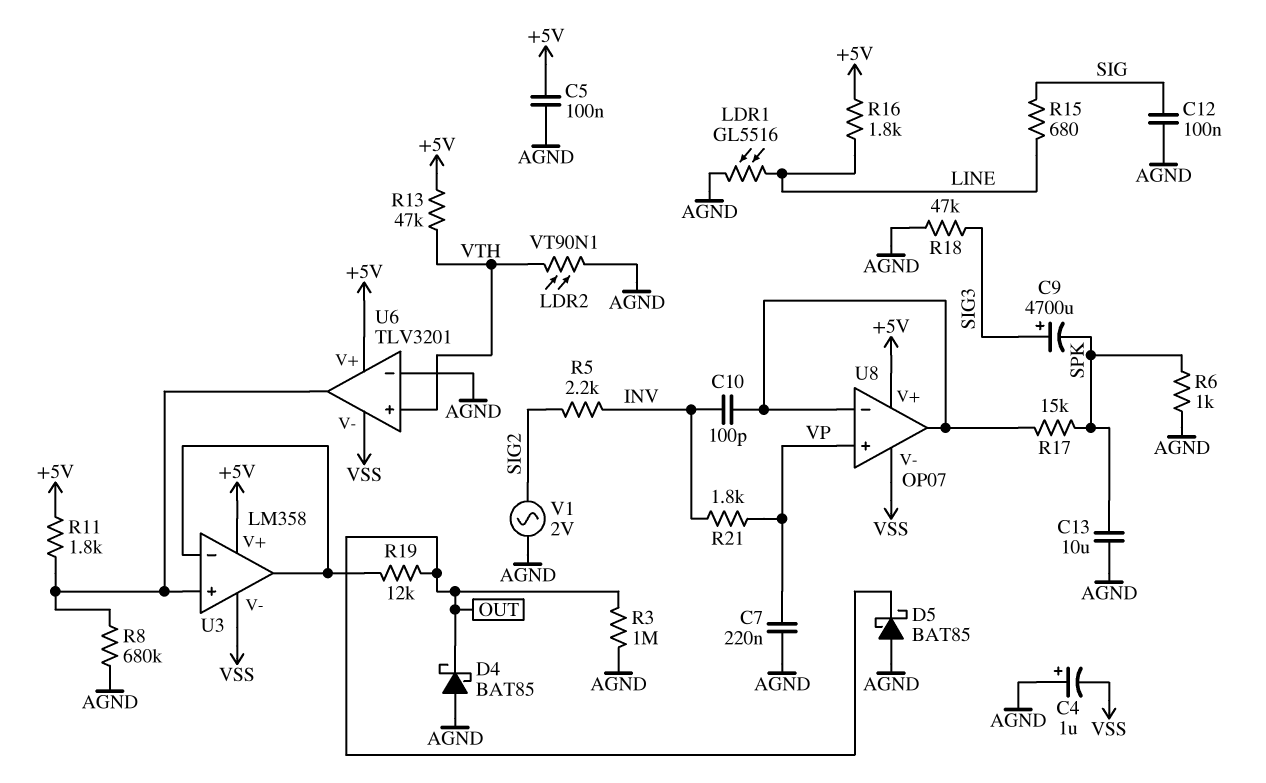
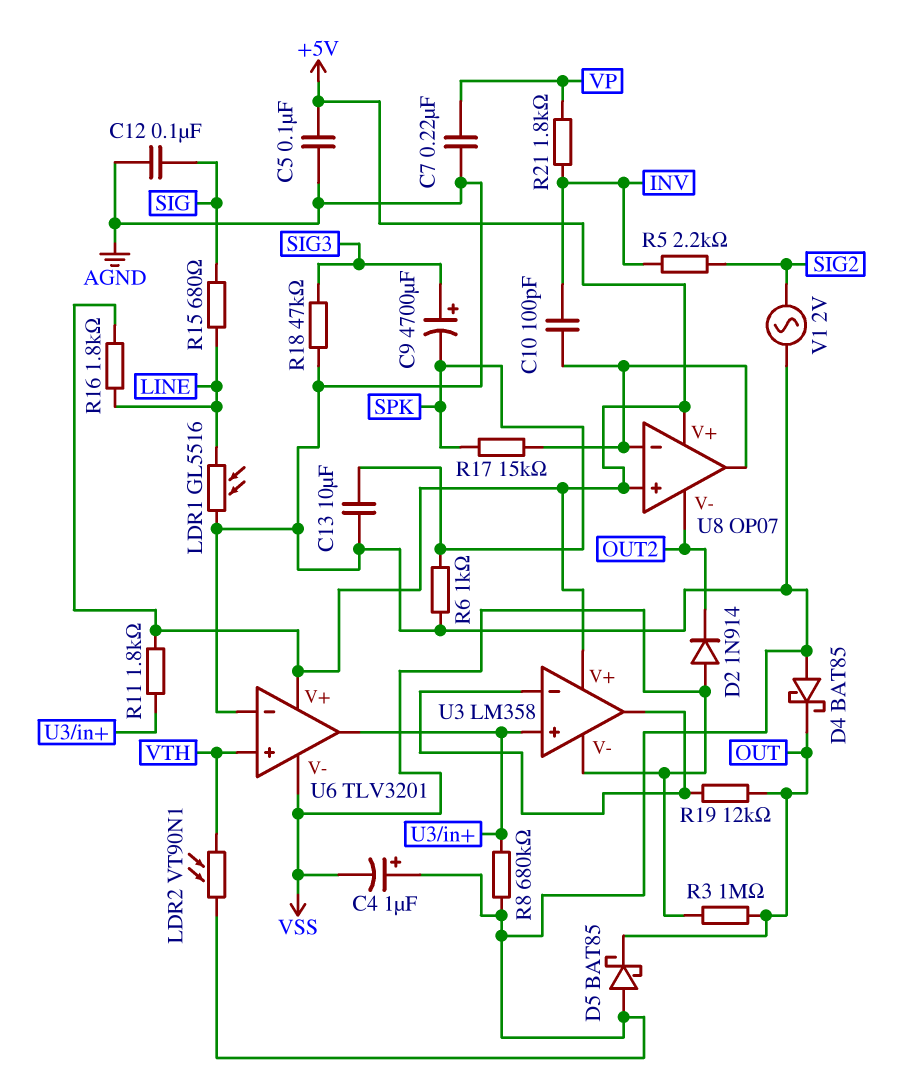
D2: none -> diode 1N914 (A VSS, K OUT2)
R3: 1M (AGND, OUT) -> 1M (OUT, VSS)
R13: 47k (+5V, VTH) -> none
U8 pin V-: VSS -> OUT2
U8 pin in+: VP -> +5V

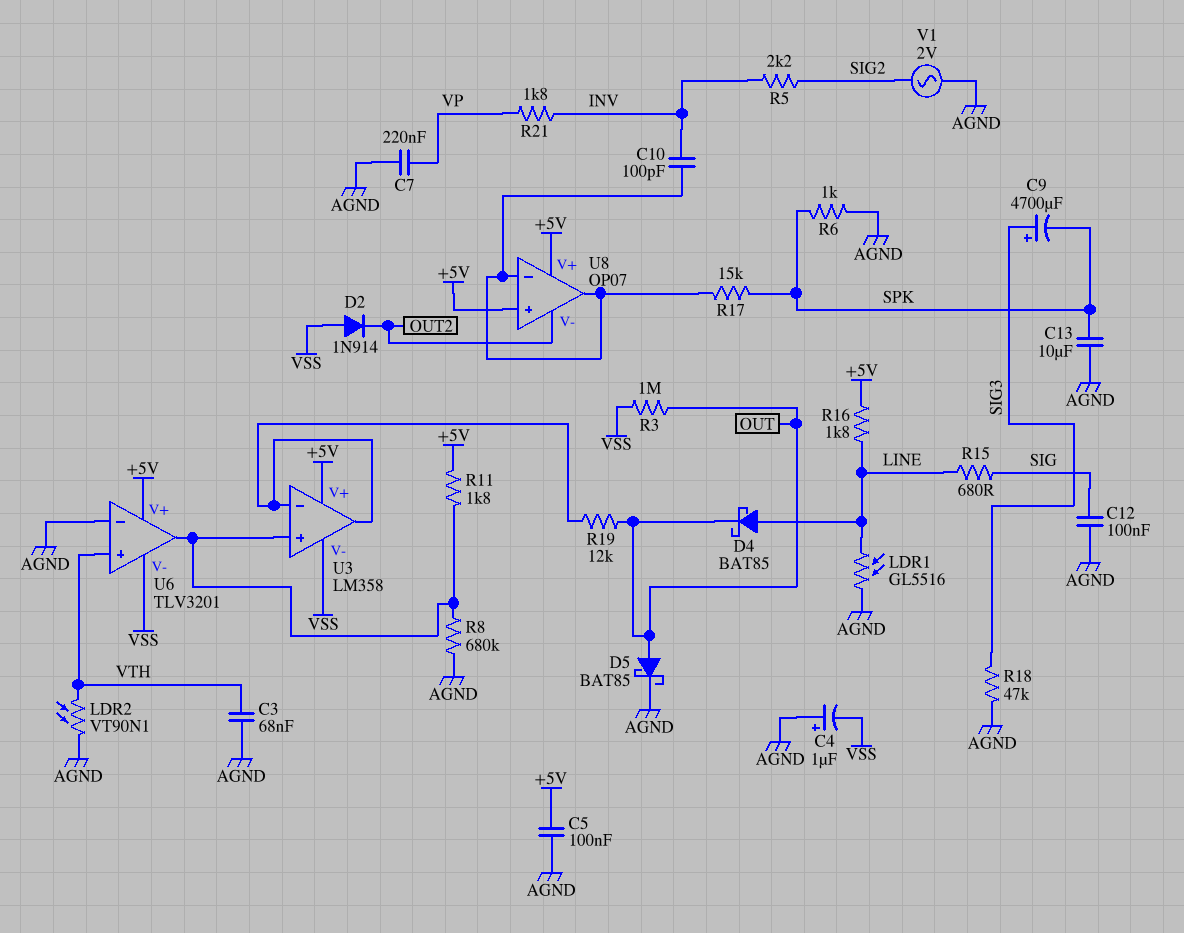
C3: none -> 68nF (AGND, VTH)
D4: schottky BAT85 (A AGND, K OUT) -> schottky BAT85 (A LINE, K OUT)
D5: schottky BAT85 (A AGND, K OUT) -> schottky BAT85 (A OUT, K AGND)

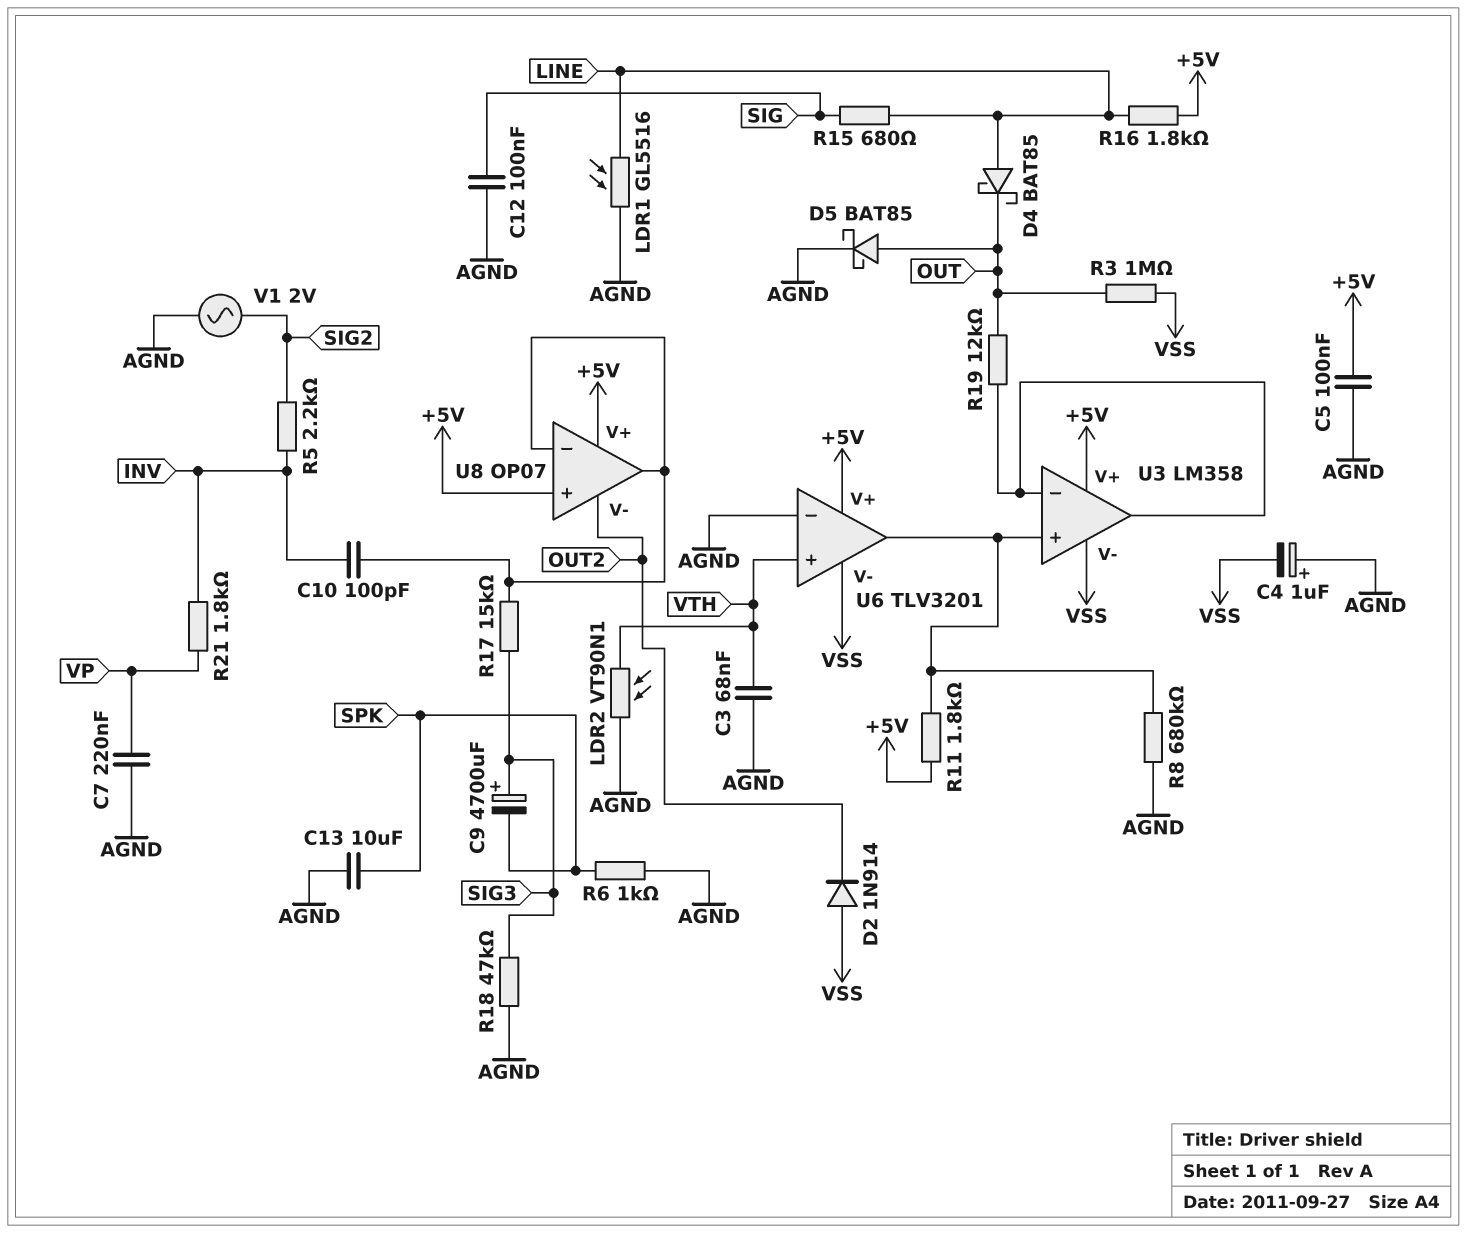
R17: 15k (SPK, U8/in-) -> 15k (SIG3, U8/in-)

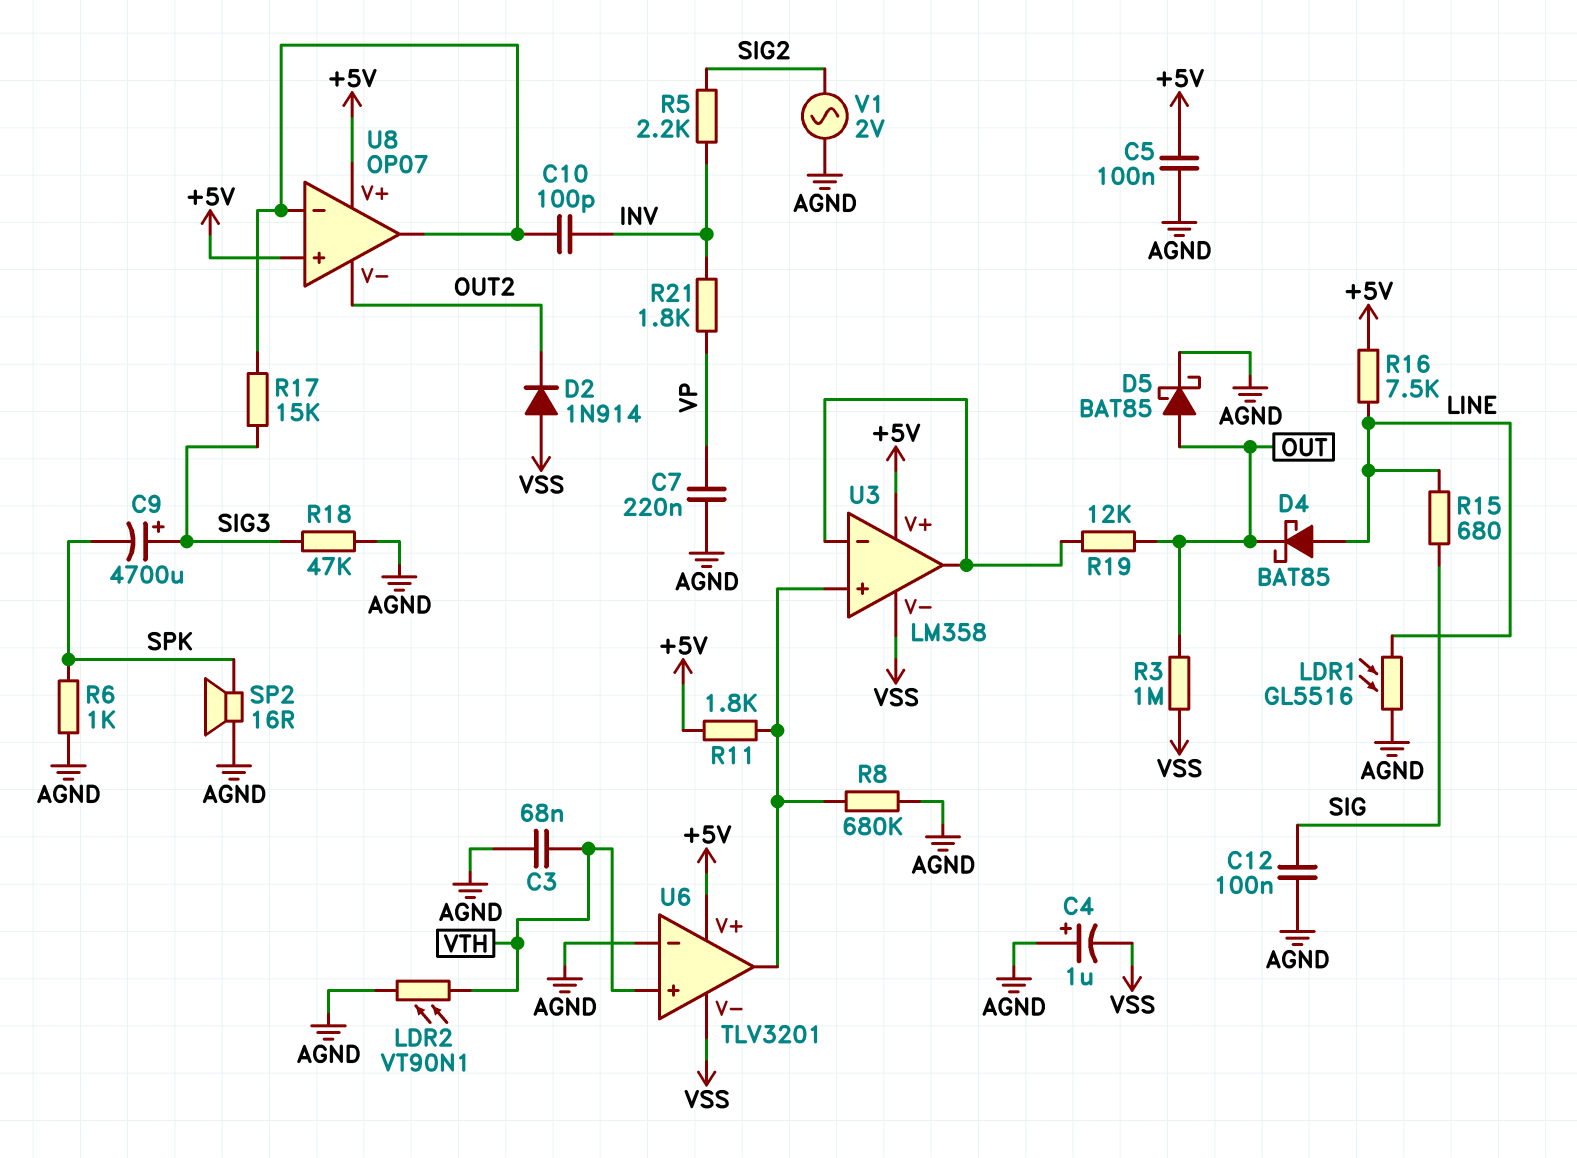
C13: 10uF (AGND, SPK) -> none
R16: 1.8k (+5V, LINE) -> 7.5k (+5V, LINE)
SP2: none -> speaker 16R (AGND, SPK)

